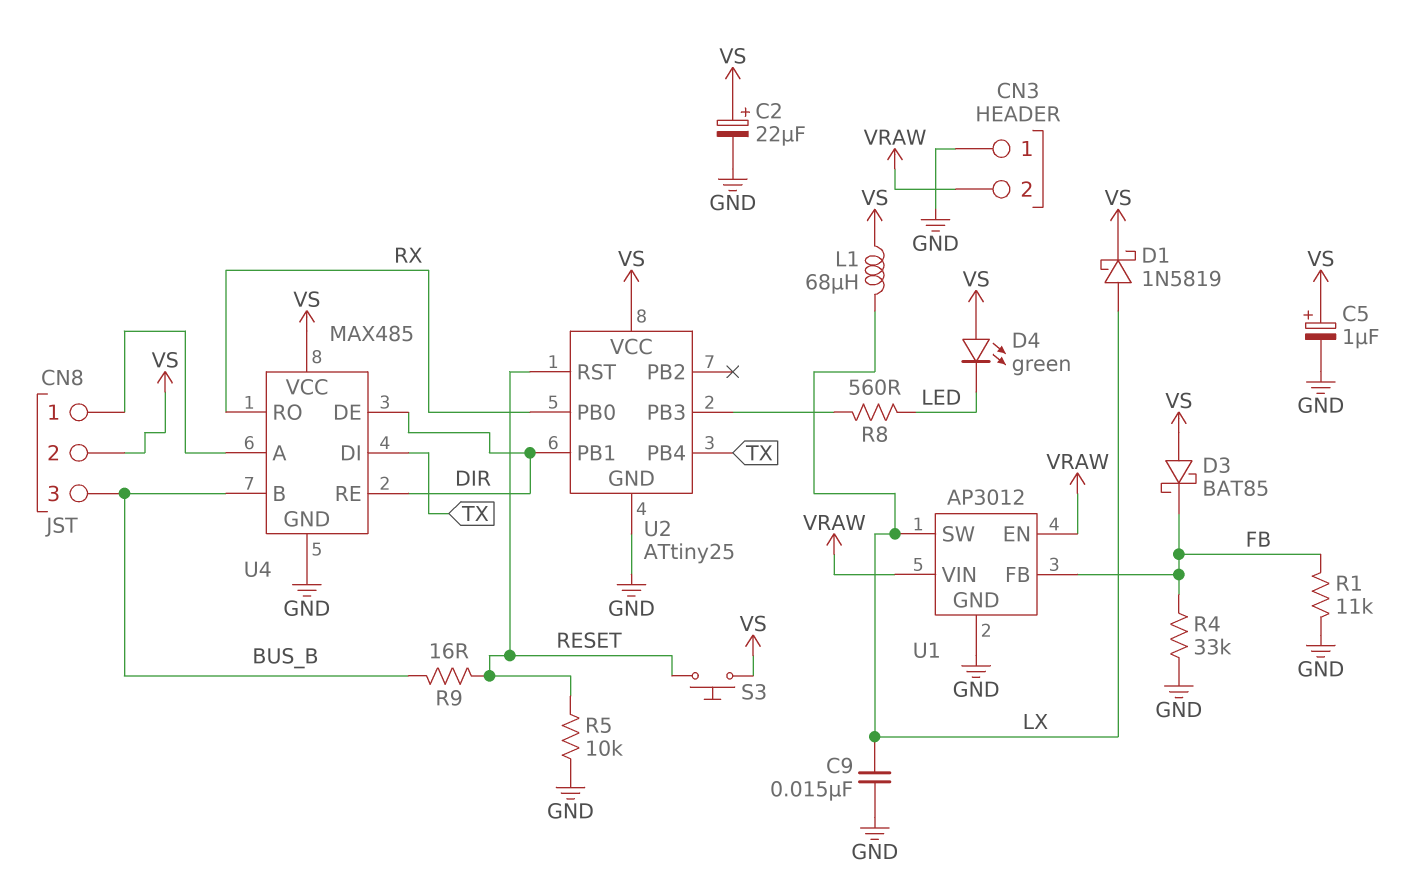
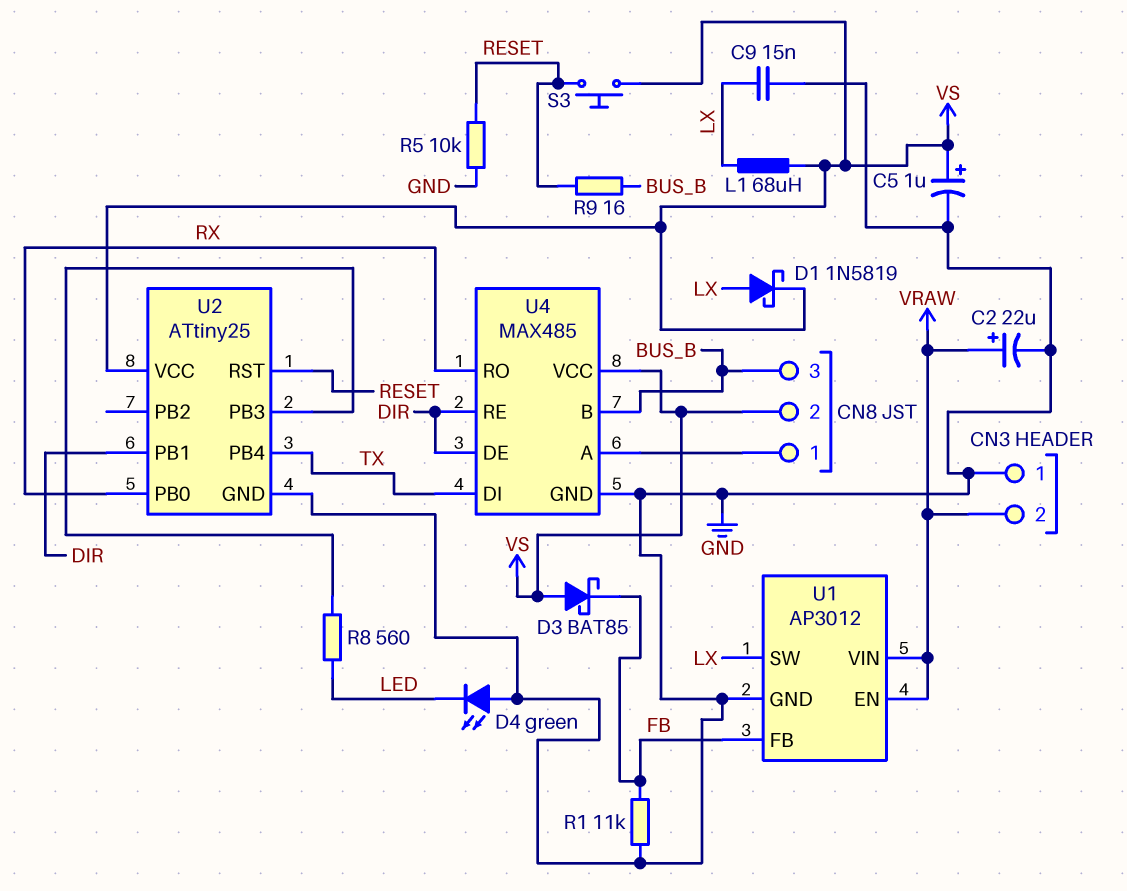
C2: 22uF (plus VS, minus GND) -> 22uF (plus VRAW, minus GND)
D4: LED green (A VS, K LED) -> LED green (A GND, K LED)
R4: 33k (FB, GND) -> none

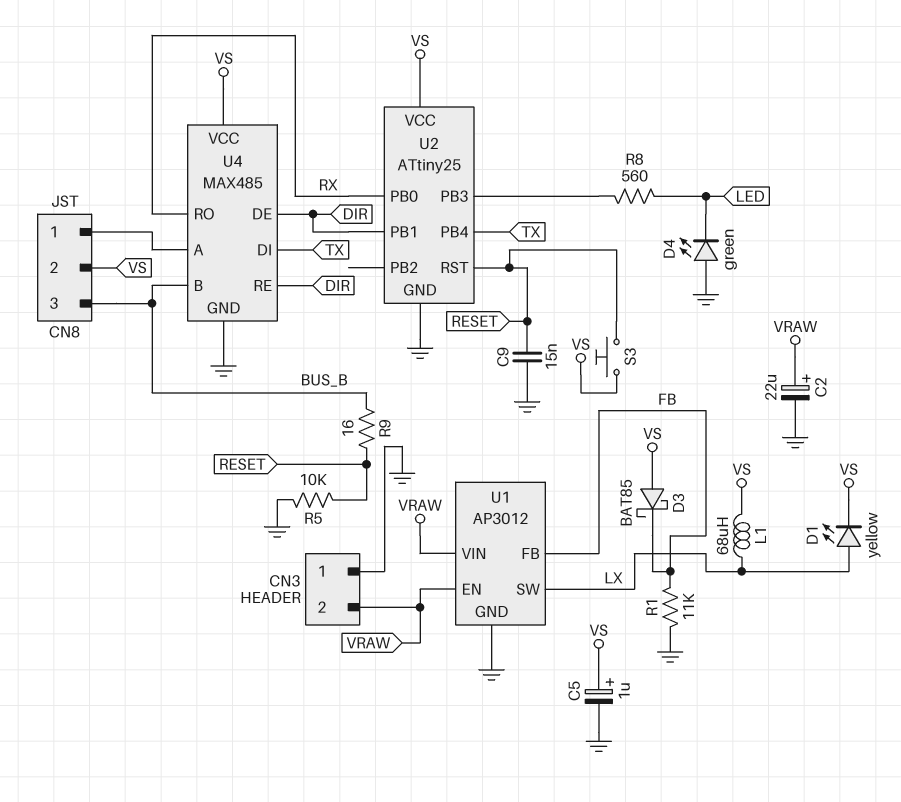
C9: 15nF (GND, LX) -> 15nF (GND, RESET)
D1: schottky 1N5819 (A LX, K VS) -> LED yellow (A LX, K VS)

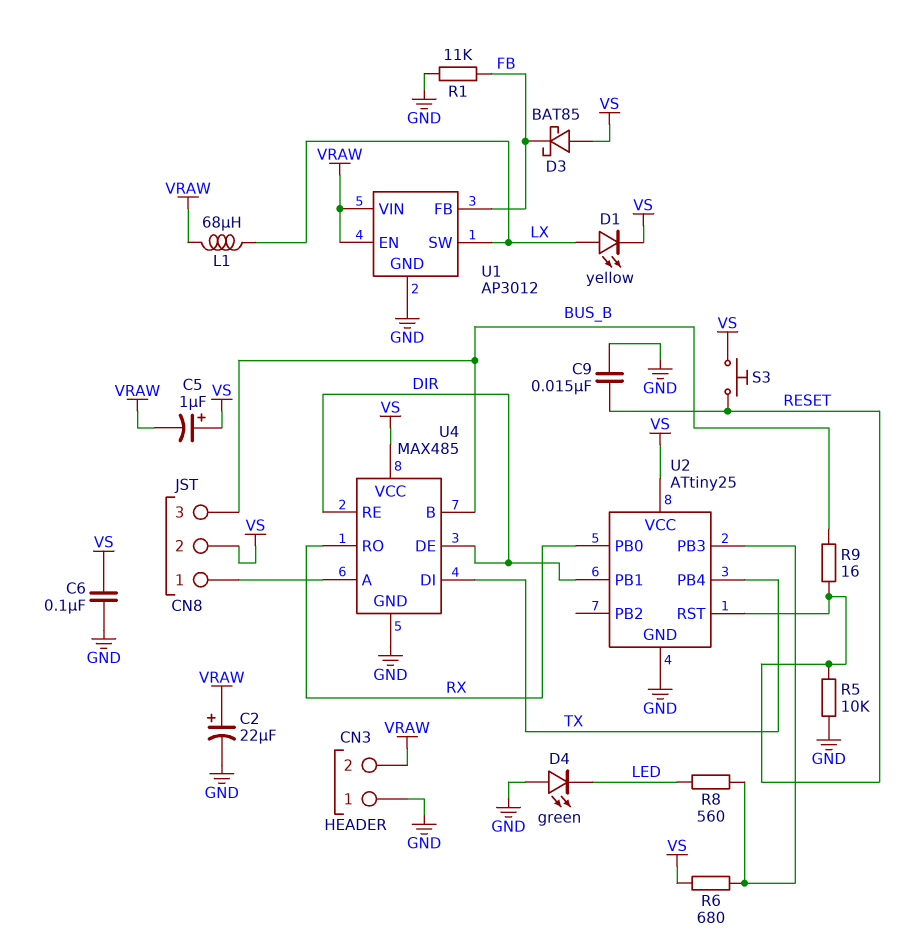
C5: 1uF (plus VS, minus GND) -> 1uF (plus VS, minus VRAW)
C6: none -> 100nF (GND, VS)
L1: 68uH (LX, VS) -> 68uH (LX, VRAW)
R6: none -> 680 (U2/PB3, VS)

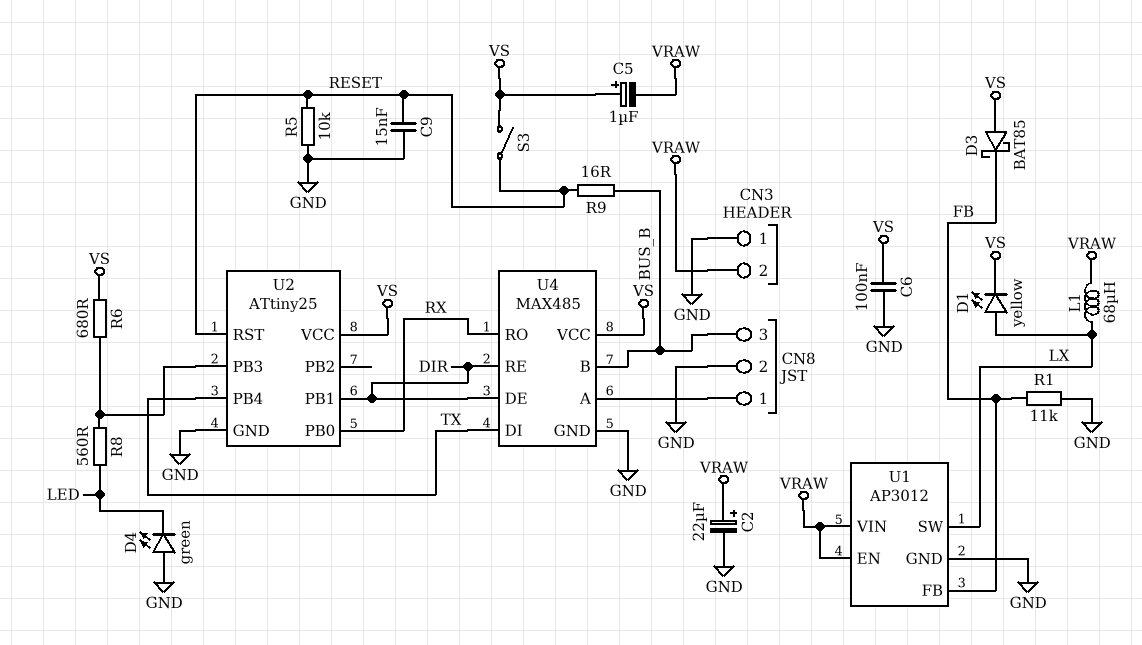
CN8 pin 2: VS -> GND
S3: button (RESET, VS) -> switch (RESET, VS)

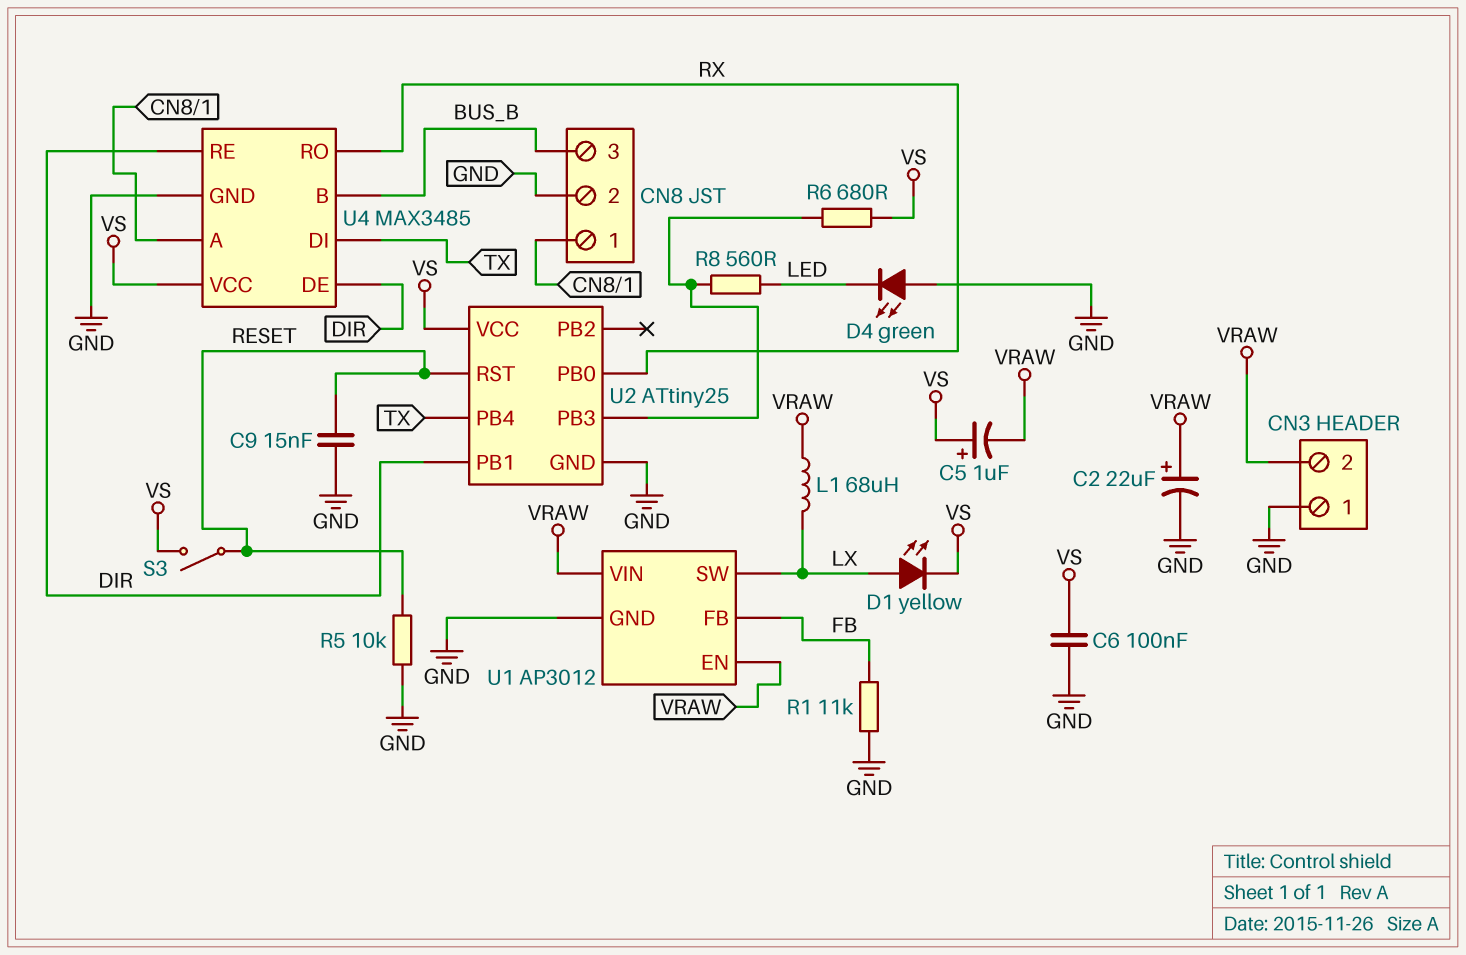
D3: schottky BAT85 (A VS, K FB) -> none
R9: 16 (BUS_B, RESET) -> none
U4: MAX485 -> MAX3485

